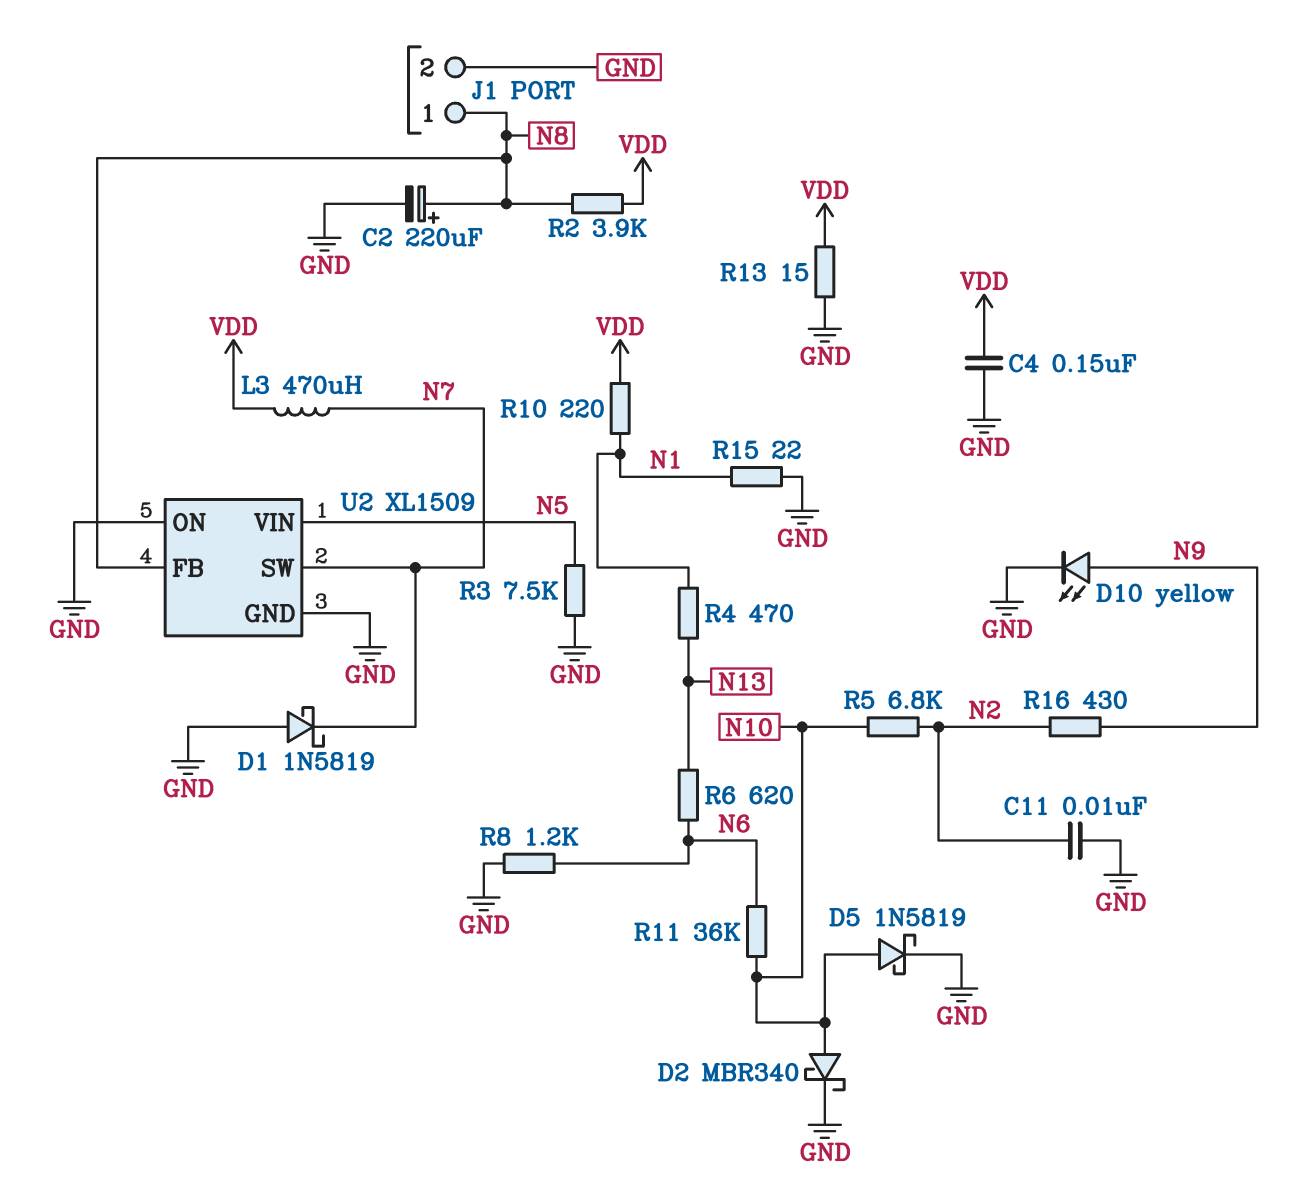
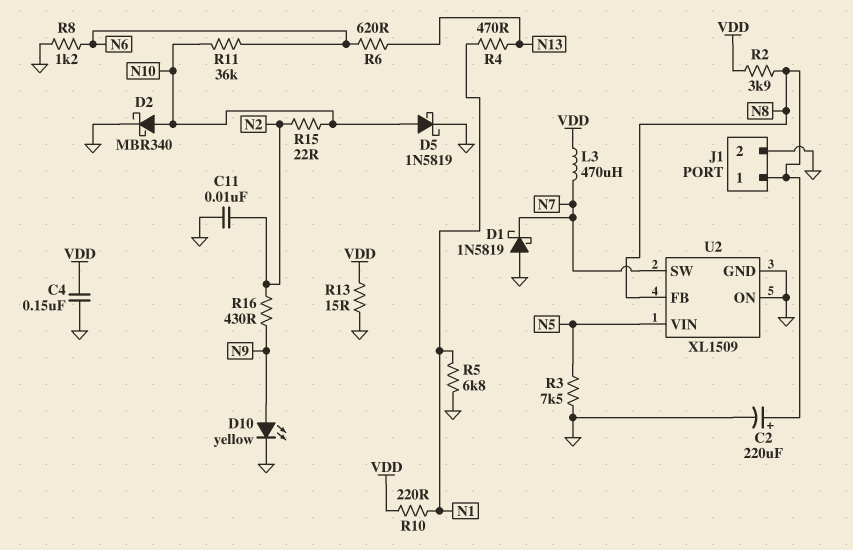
R5: 6.8k (N2, N10) -> 6.8k (GND, N1)
R15: 22 (GND, N1) -> 22 (N2, N10)

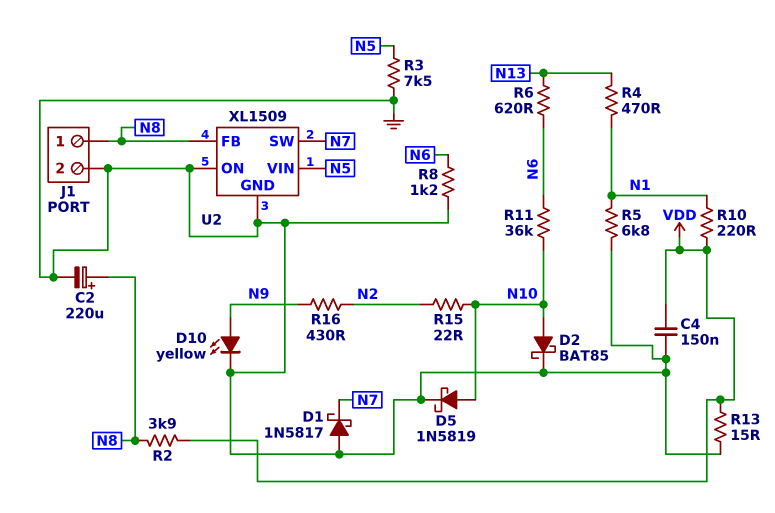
C11: 10nF (GND, N2) -> none
D1: schottky 1N5819 (A GND, K N7) -> schottky 1N5817 (A GND, K N7)
D2: schottky MBR340 (A N10, K GND) -> schottky BAT85 (A N10, K GND)
L3: 470uH (N7, VDD) -> none

